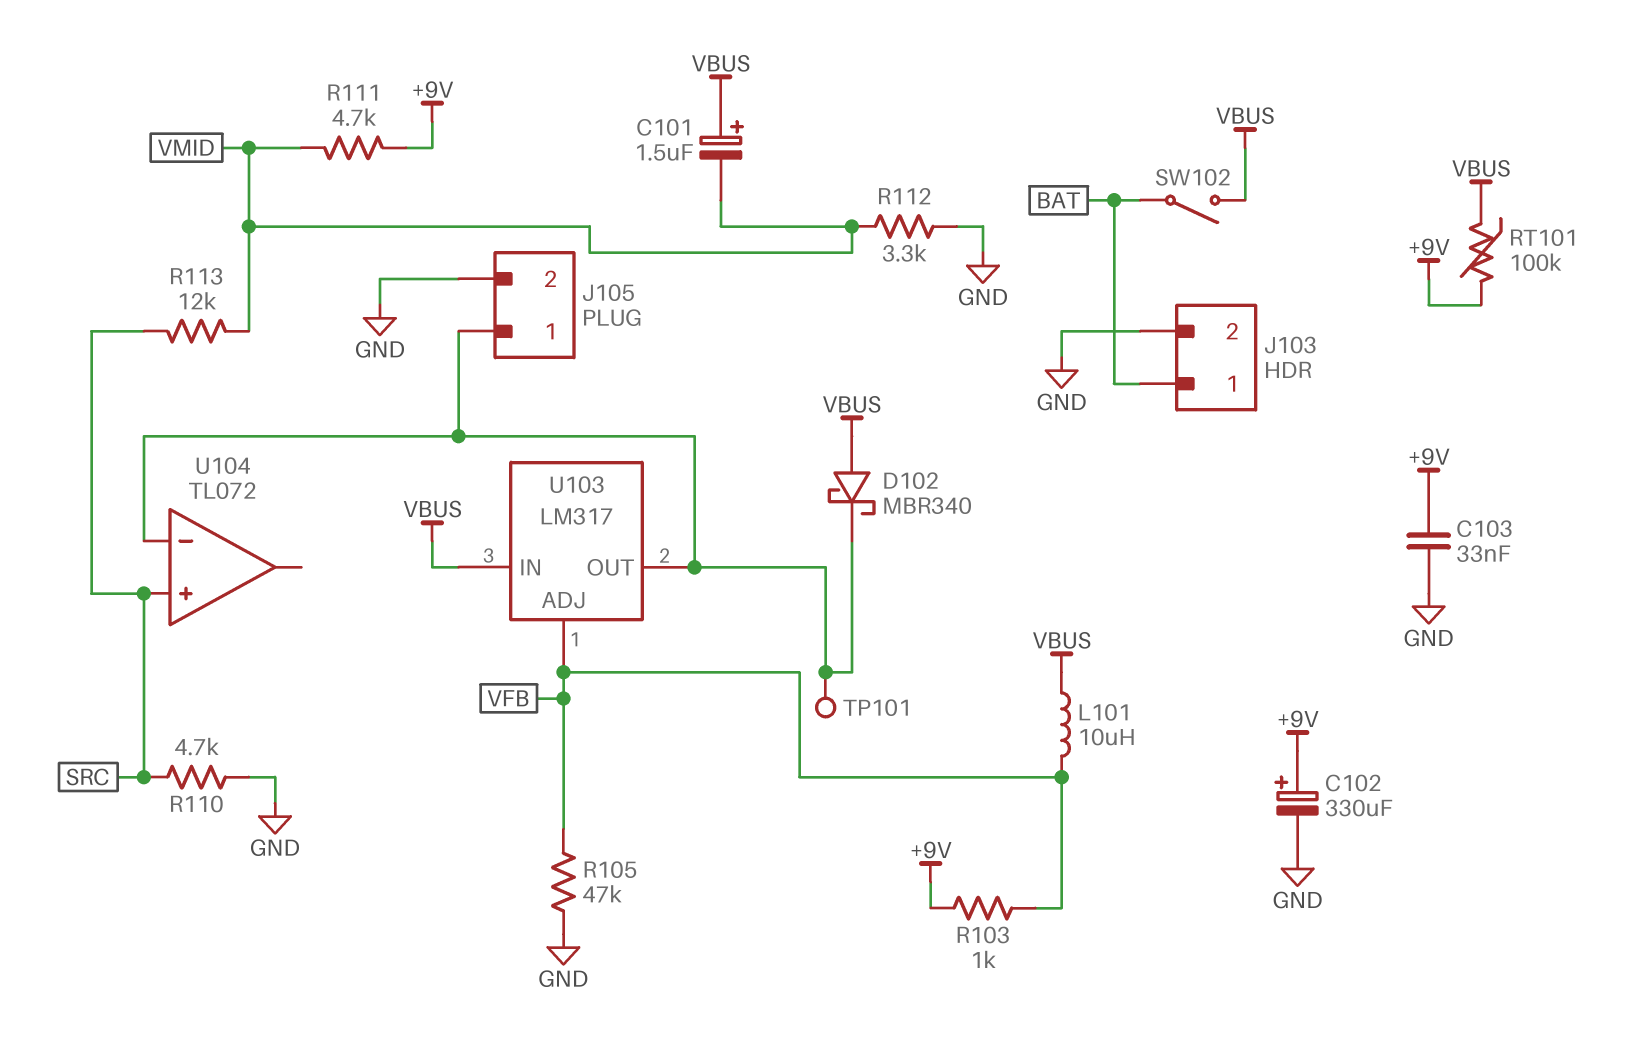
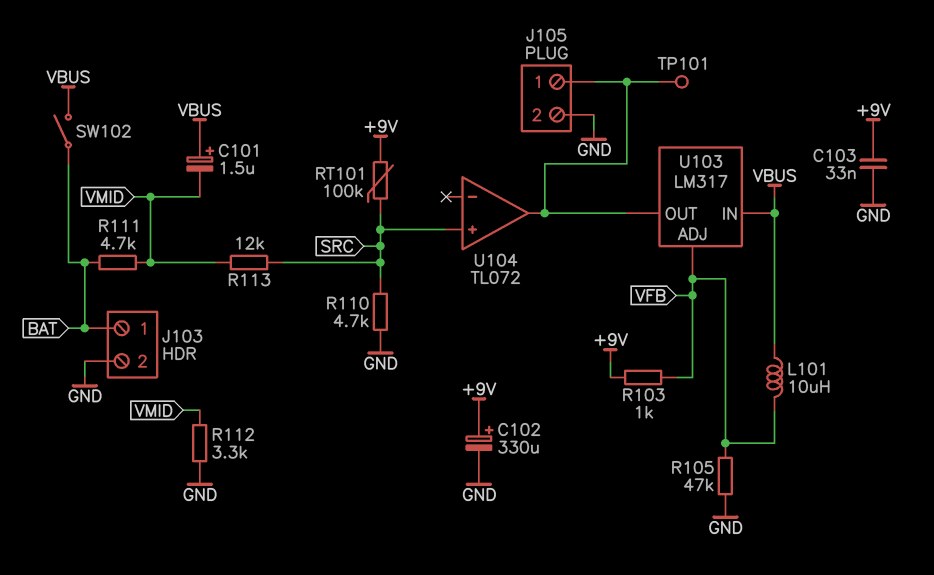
D102: schottky MBR340 (A VBUS, K J105/1) -> none
R111: 4.7k (+9V, VMID) -> 4.7k (BAT, VMID)
RT101: 100k (+9V, VBUS) -> 100k (+9V, SRC)
U104 pin in-: J105/1 -> none
U104 pin out: none -> J105/1

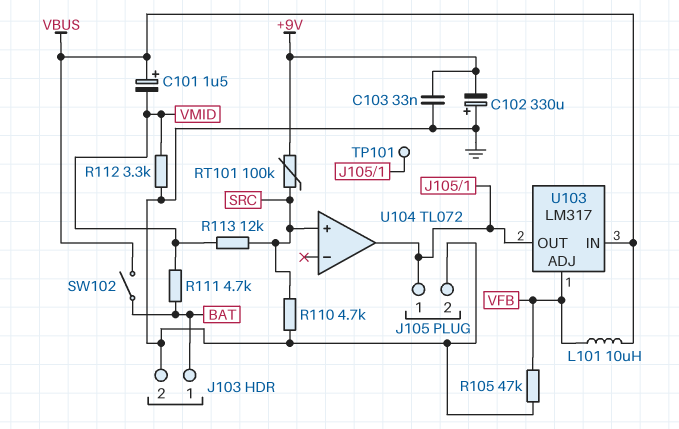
C102: 330uF (plus +9V, minus GND) -> 330uF (plus GND, minus +9V)
R103: 1k (+9V, VFB) -> none

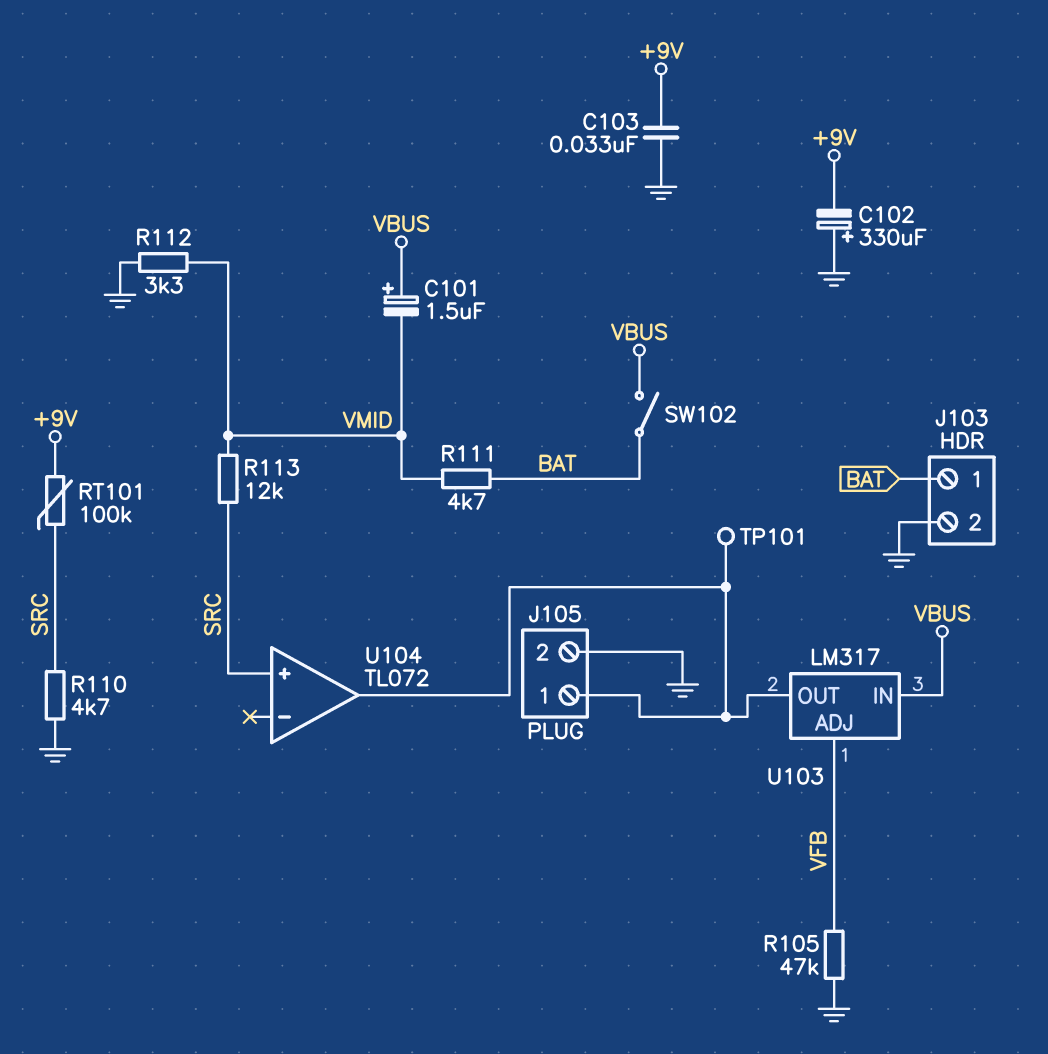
L101: 10uH (VBUS, VFB) -> none

